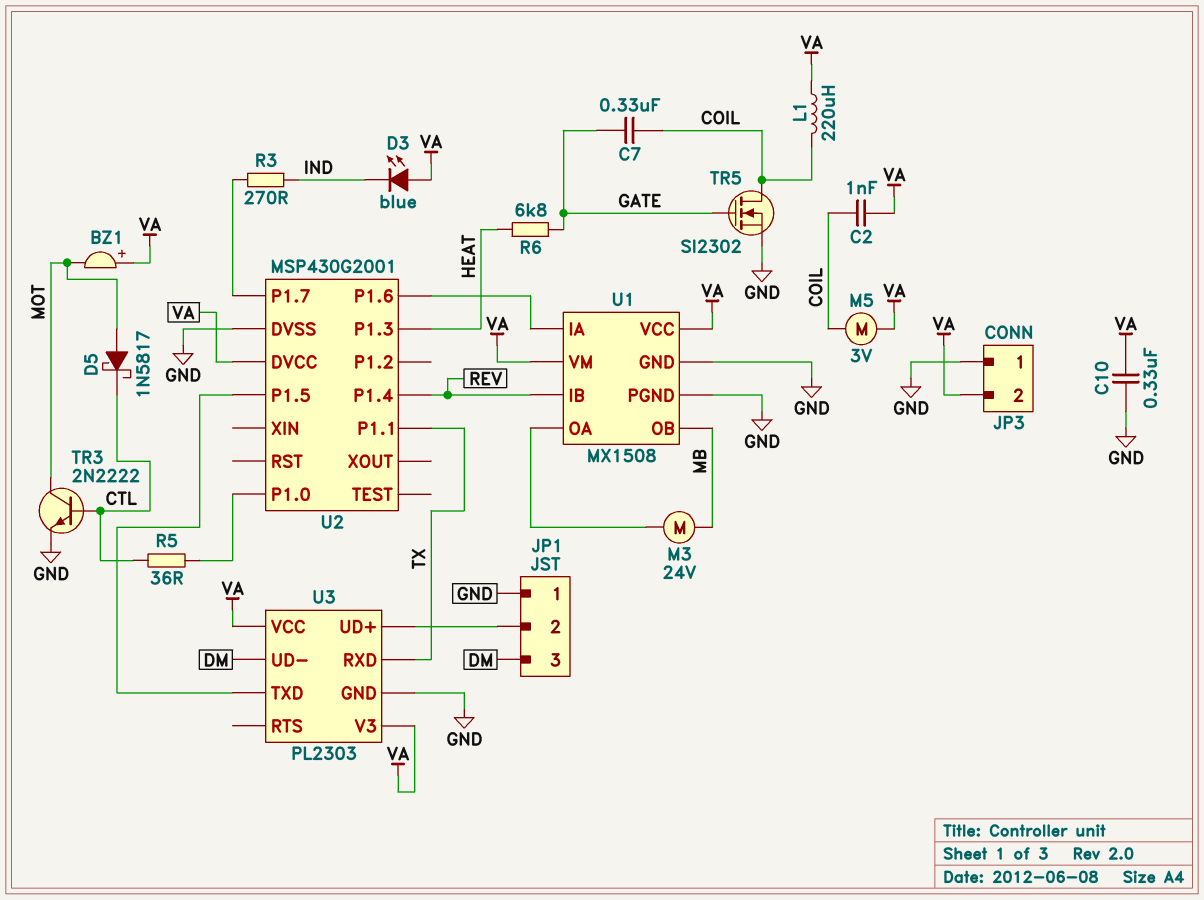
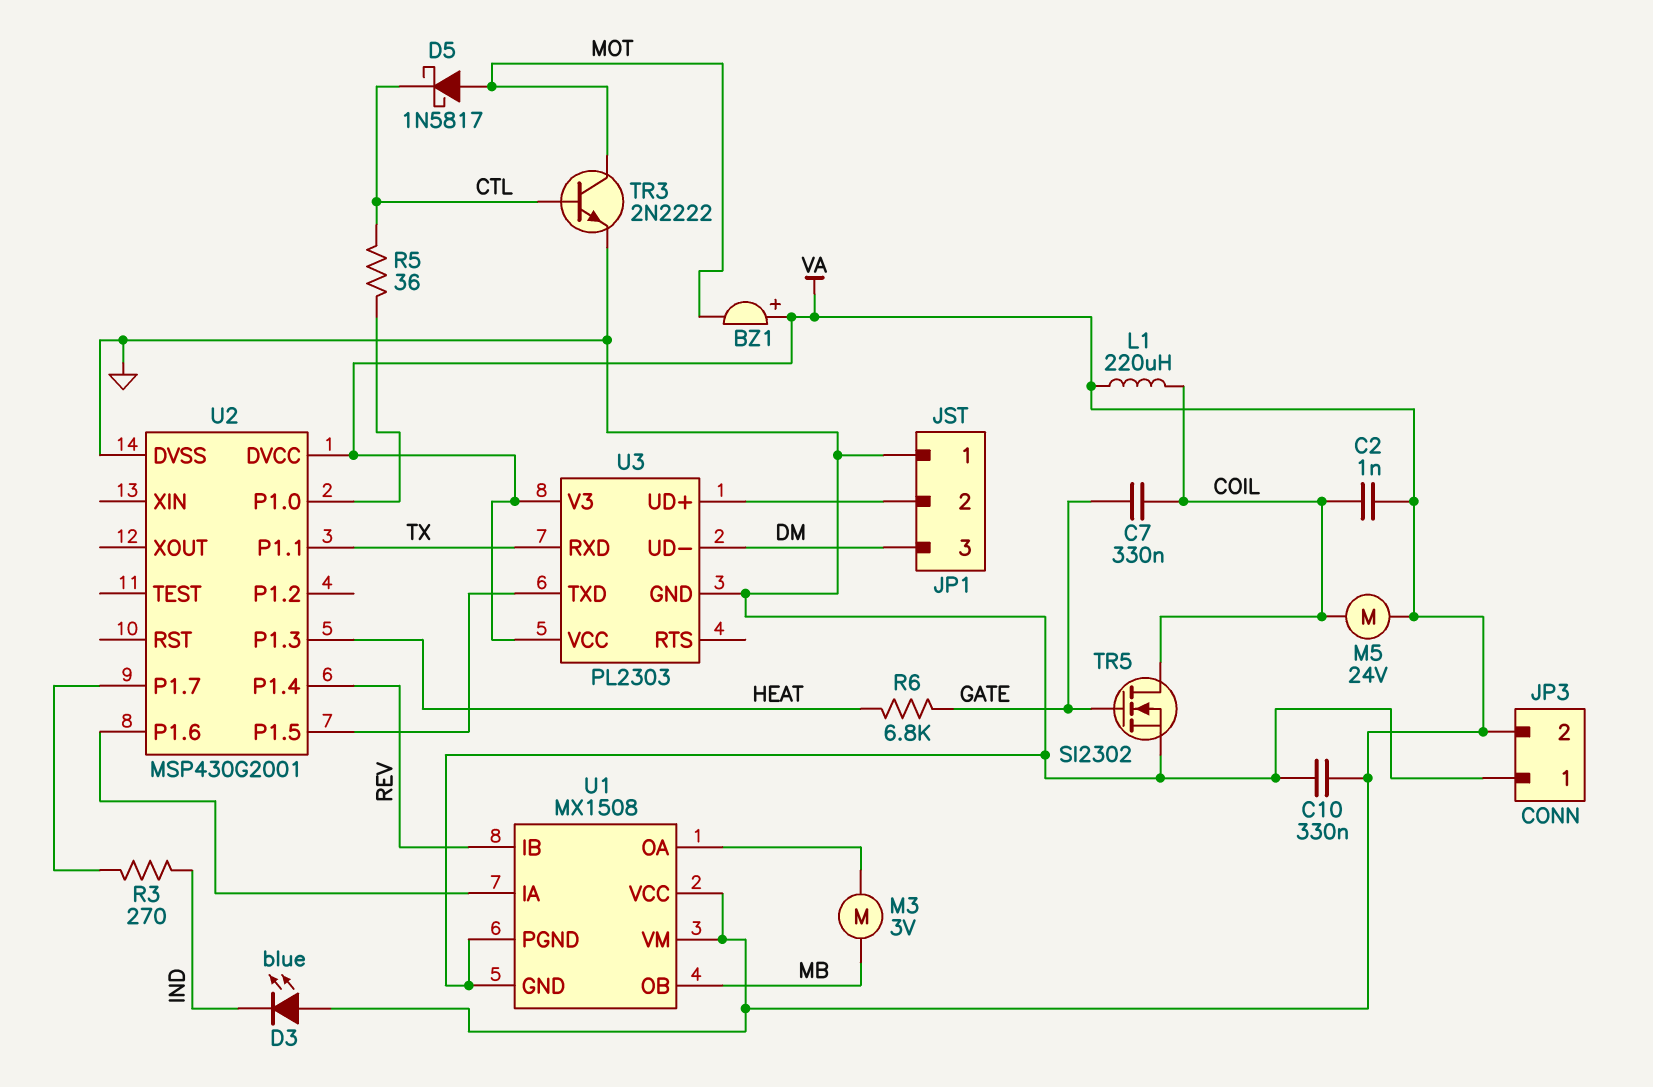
M3: motor 24V (MB, U1/OA) -> motor 3V (MB, U1/OA)
M5: motor 3V (COIL, VA) -> motor 24V (COIL, VA)

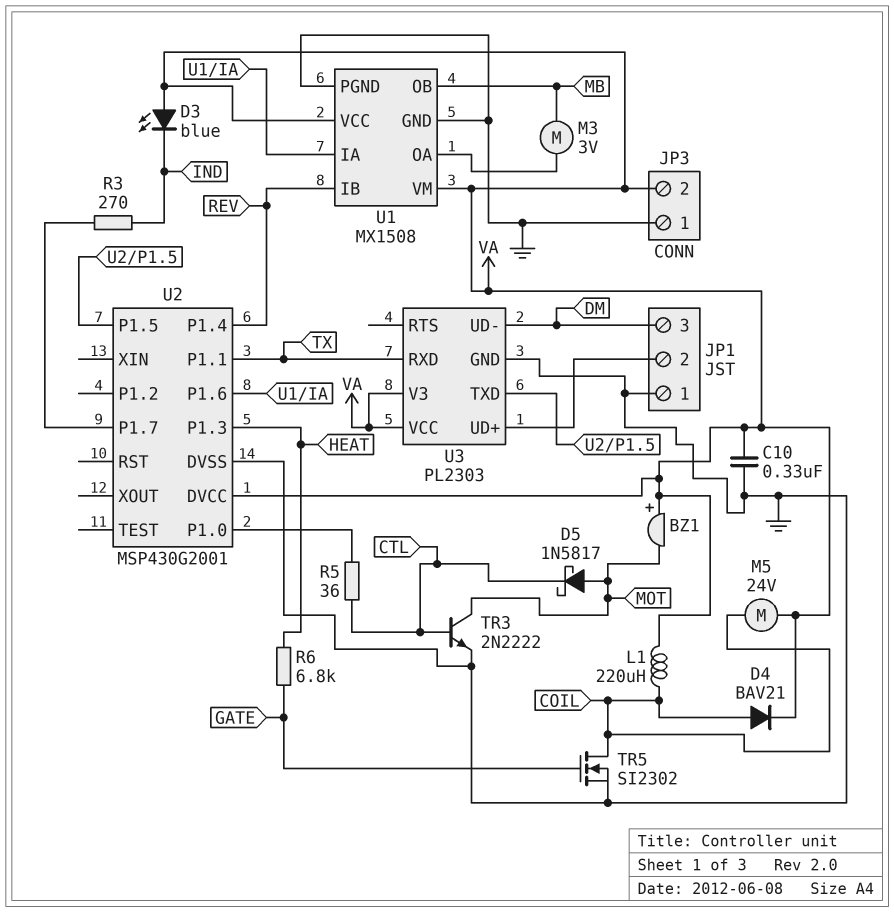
C2: 1nF (COIL, VA) -> none
C7: 330nF (COIL, GATE) -> none
D4: none -> diode BAV21 (A COIL, K VA)

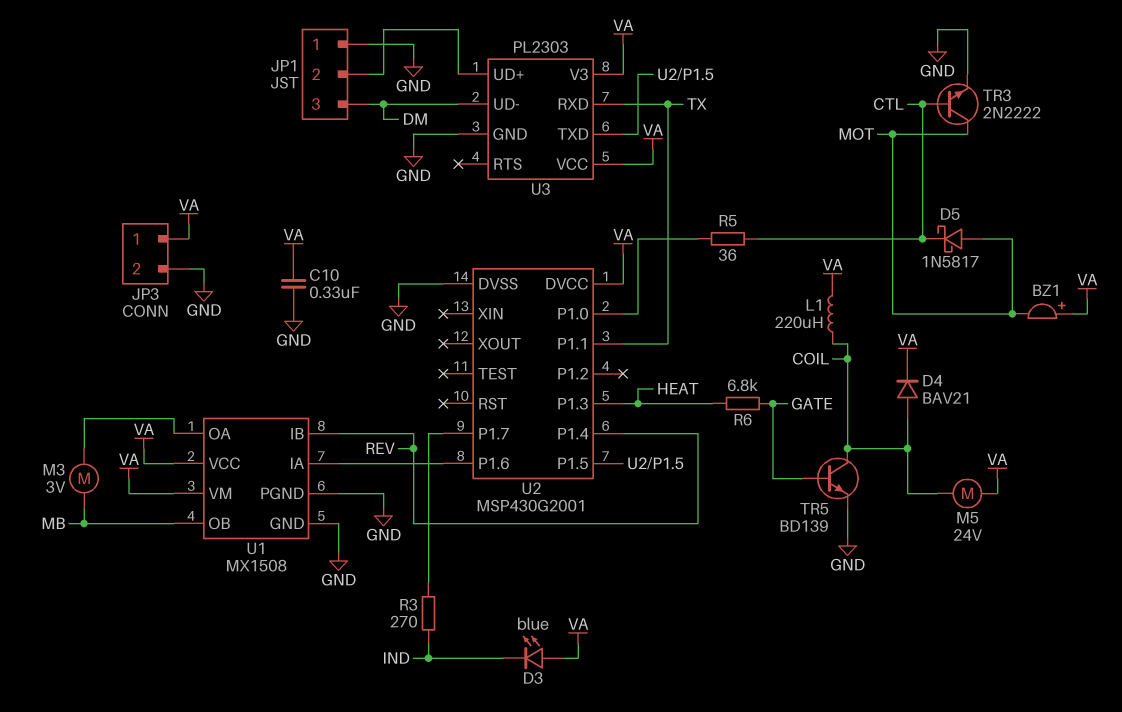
JP3 pin 1: GND -> VA
JP3 pin 2: VA -> GND
TR5: NMOS SI2302 (G GATE, D COIL, S GND) -> NPN BD139 (B GATE, C COIL, E GND)

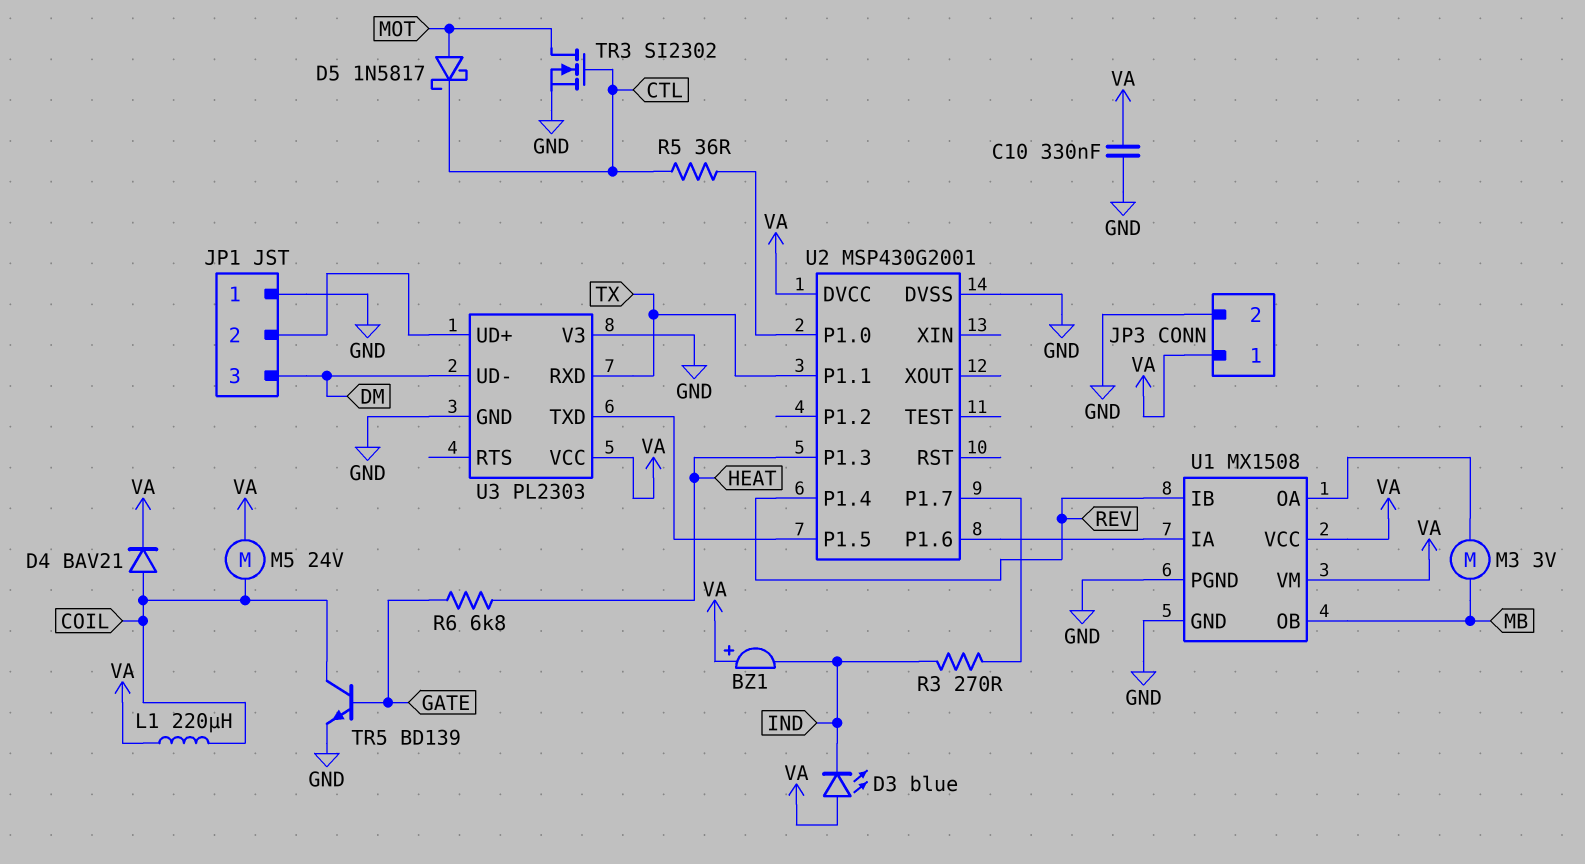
BZ1: buzzer (plus VA, minus MOT) -> buzzer (plus VA, minus IND)
TR3: NPN 2N2222 (B CTL, C MOT, E GND) -> NMOS SI2302 (G CTL, D MOT, S GND)
U3 pin V3: VA -> GND

